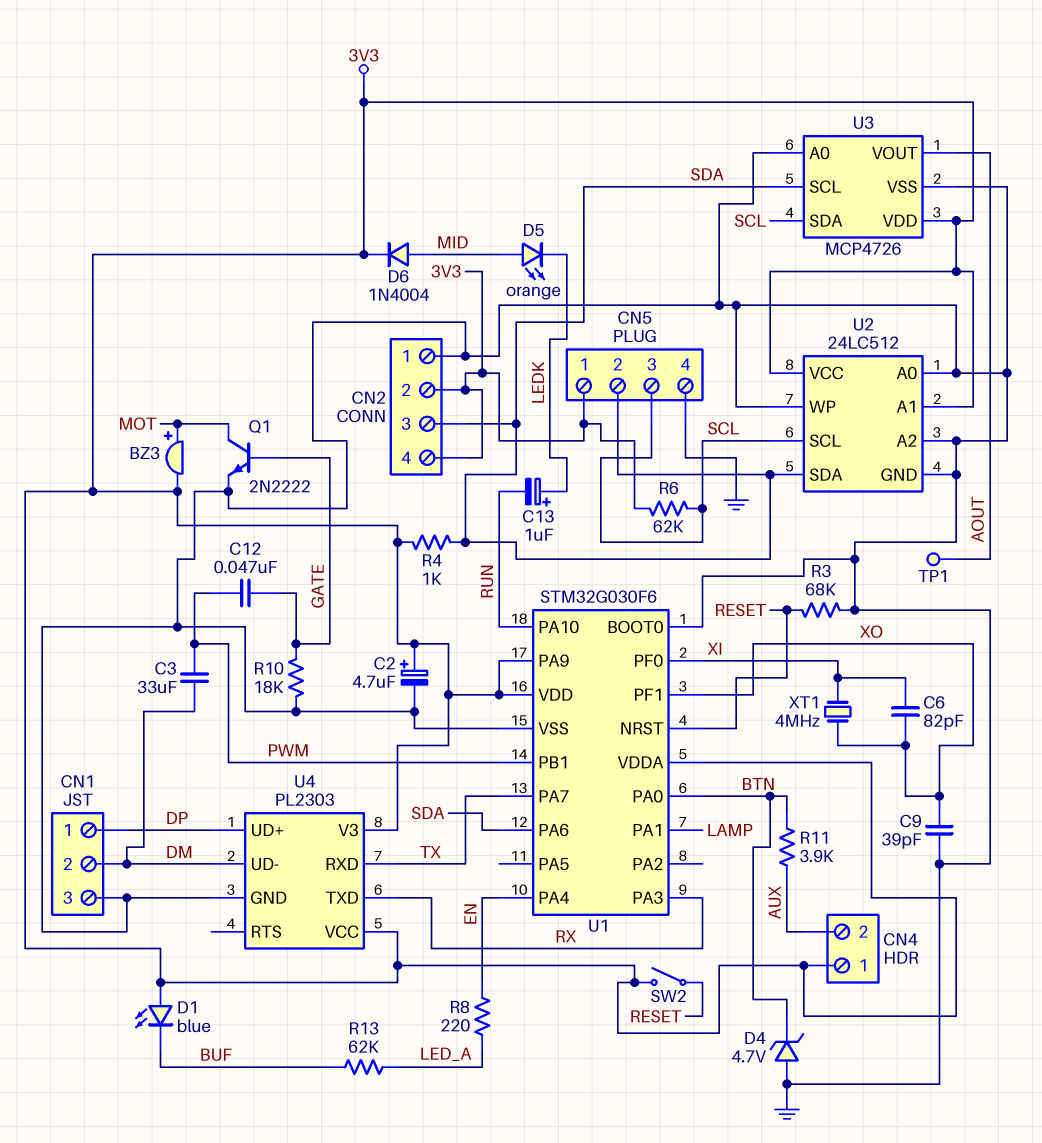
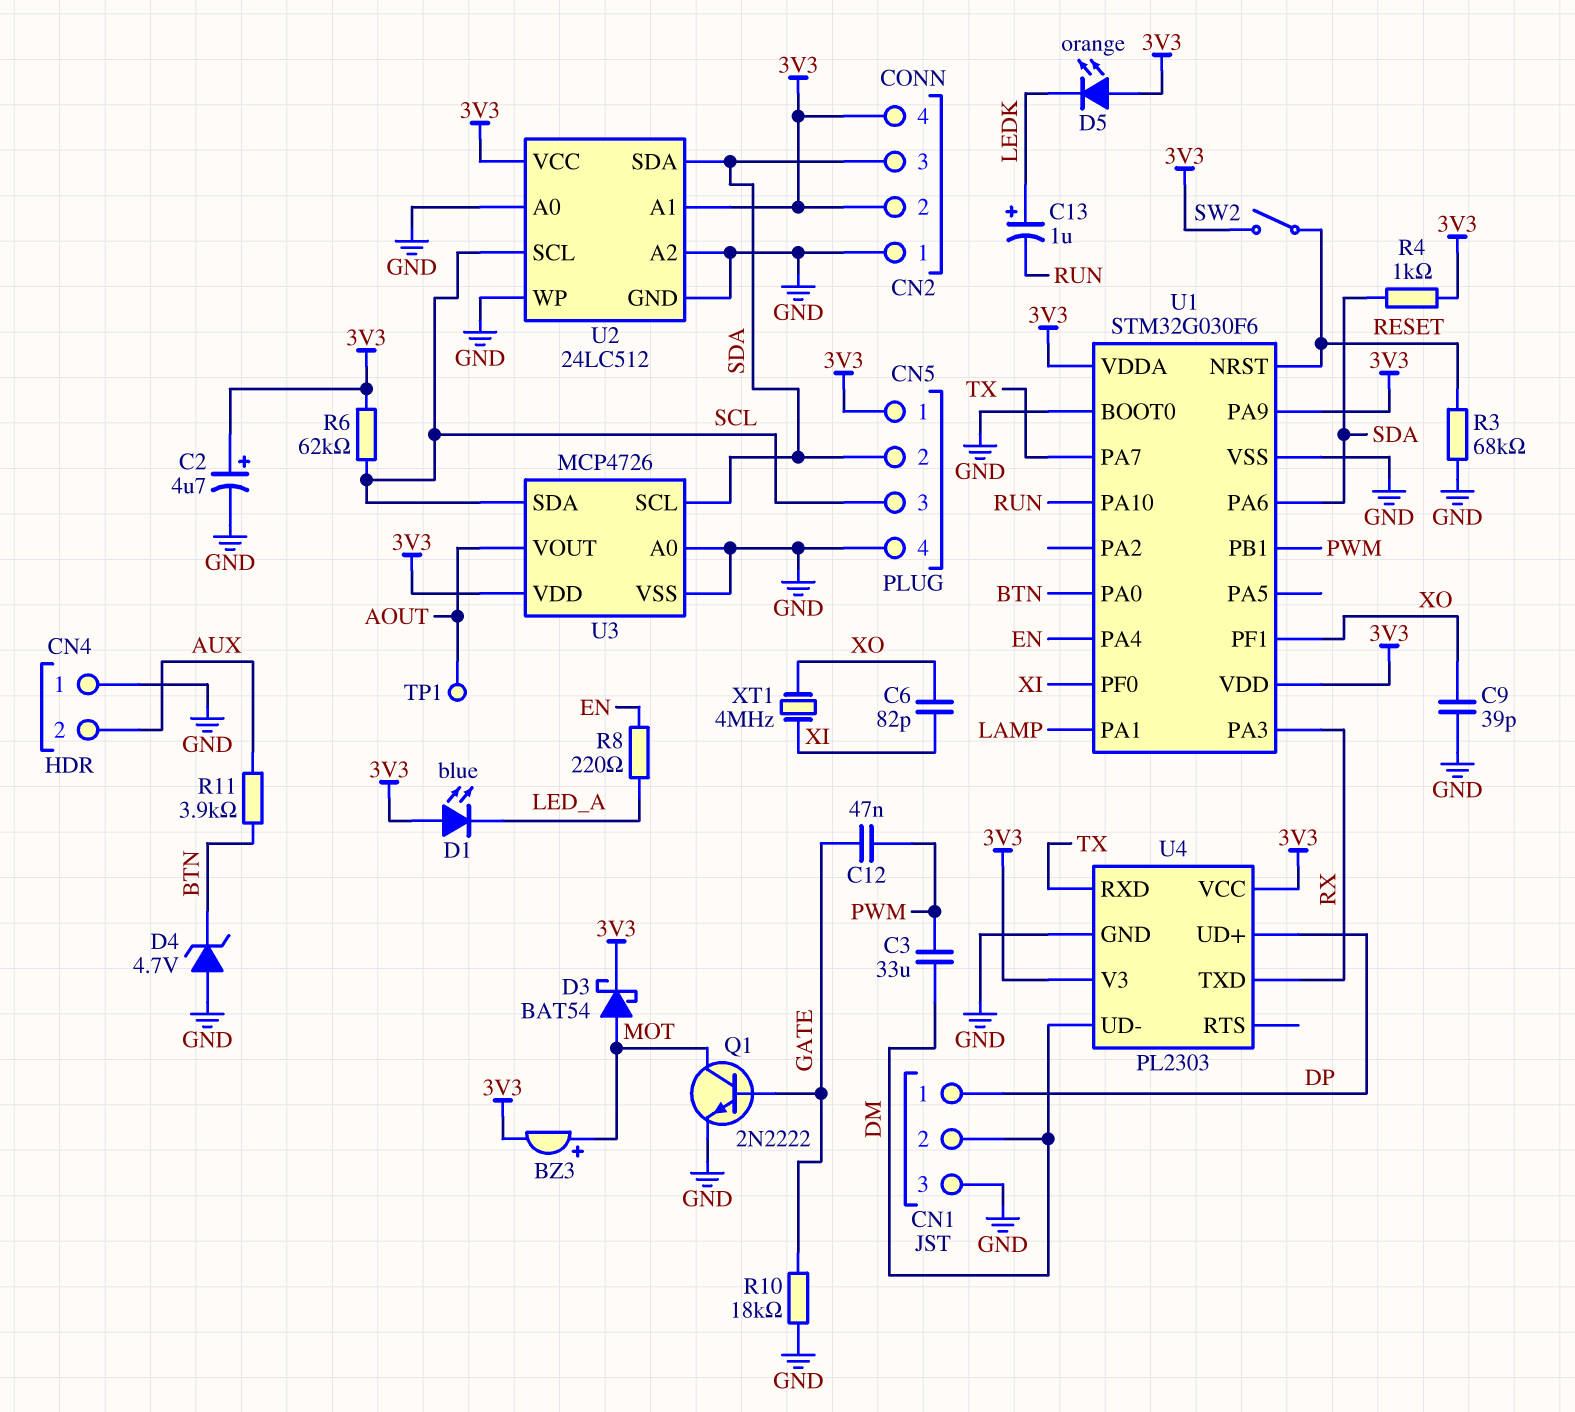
CN4 pin 1: 3V3 -> GND
D1: LED blue (A 3V3, K BUF) -> LED blue (A 3V3, K LED_A)
D3: none -> schottky BAT54 (A MOT, K 3V3)
D5: LED orange (A MID, K LEDK) -> LED orange (A 3V3, K LEDK)
D6: diode 1N4004 (A MID, K 3V3) -> none
R13: 62k (BUF, LED_A) -> none

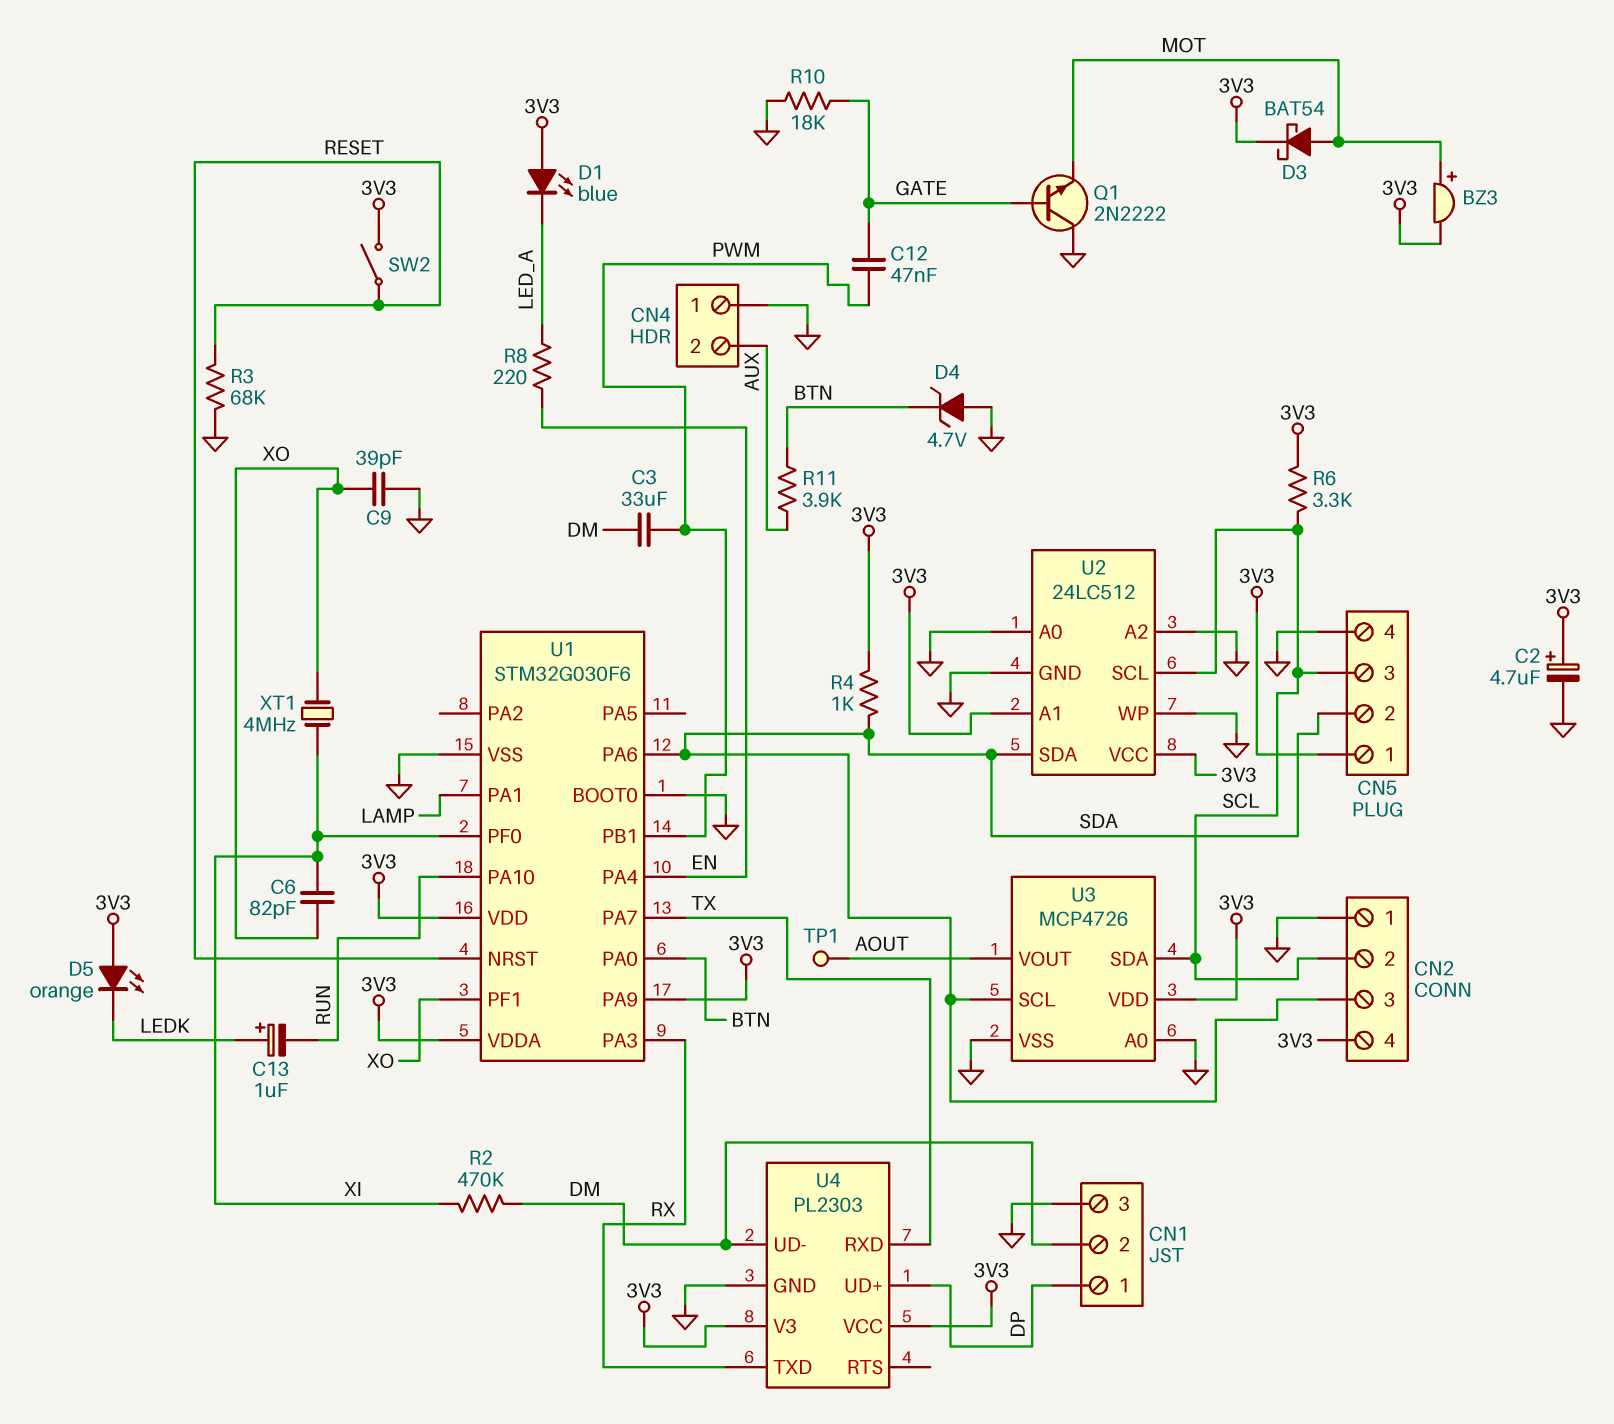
CN2 pin 2: 3V3 -> SCL
Q1: NPN 2N2222 (B GATE, C MOT, E GND) -> NPN 2N2222 (B GATE, C GND, E MOT)
R2: none -> 470k (DM, XI)
R6: 62k (3V3, SCL) -> 3.3k (3V3, SCL)

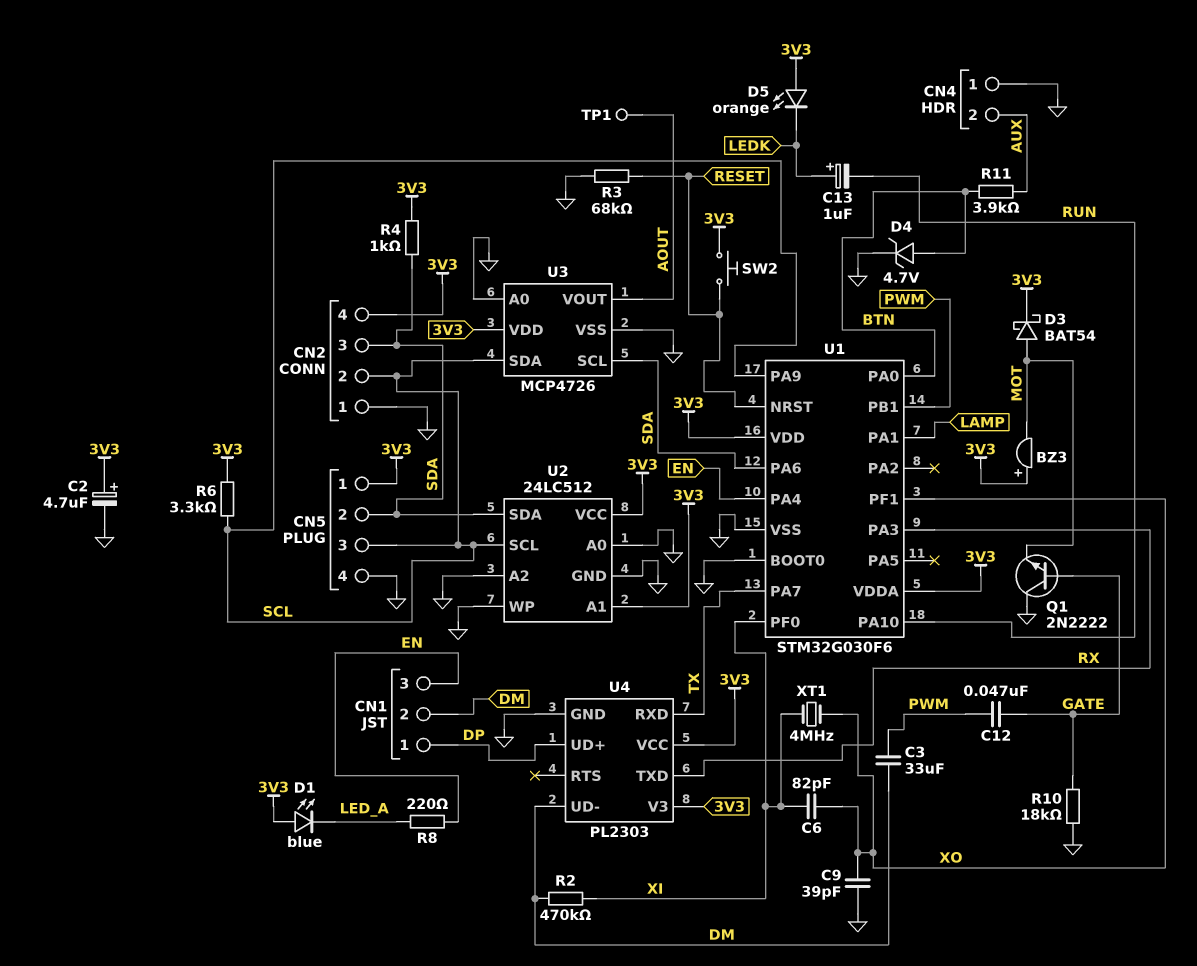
BZ3: buzzer (plus MOT, minus 3V3) -> buzzer (plus 3V3, minus MOT)
CN1 pin 3: GND -> EN
D4: zener 4.7V (A GND, K BTN) -> zener 4.7V (A BTN, K GND)
SW2: switch (3V3, RESET) -> button (3V3, RESET)
U1 pin PA9: 3V3 -> SCL

